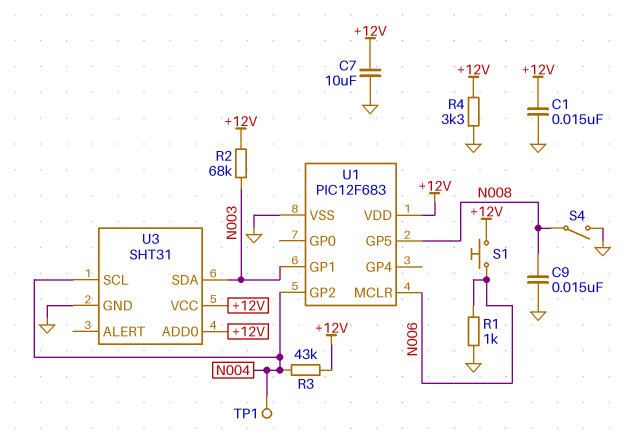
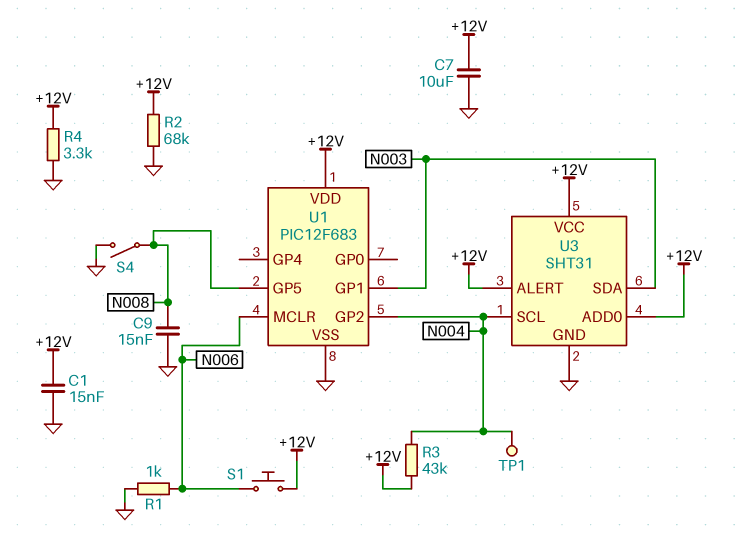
R2: 68k (+12V, N003) -> 68k (+12V, GND)
U3 pin ALERT: none -> +12V

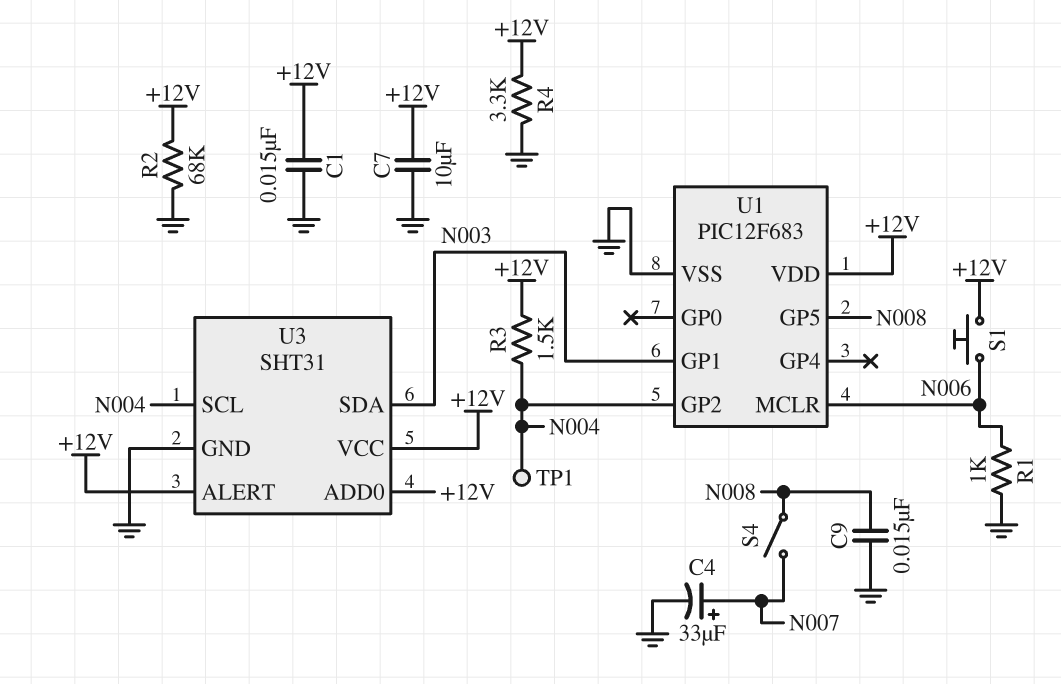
C4: none -> 33uF (plus N007, minus GND)
R3: 43k (+12V, N004) -> 1.5k (+12V, N004)
S4: switch (GND, N008) -> switch (N007, N008)

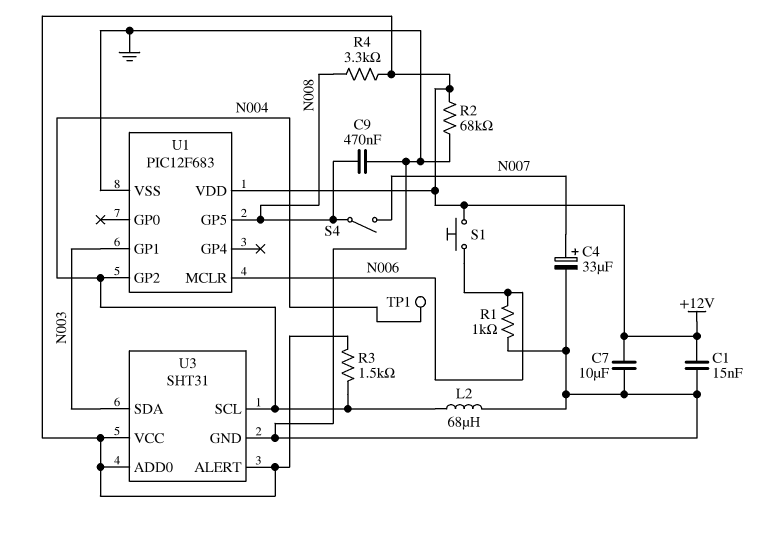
C9: 15nF (GND, N008) -> 470nF (GND, N008)
L2: none -> 68uH (GND, N004)
R4: 3.3k (+12V, GND) -> 3.3k (+12V, N008)

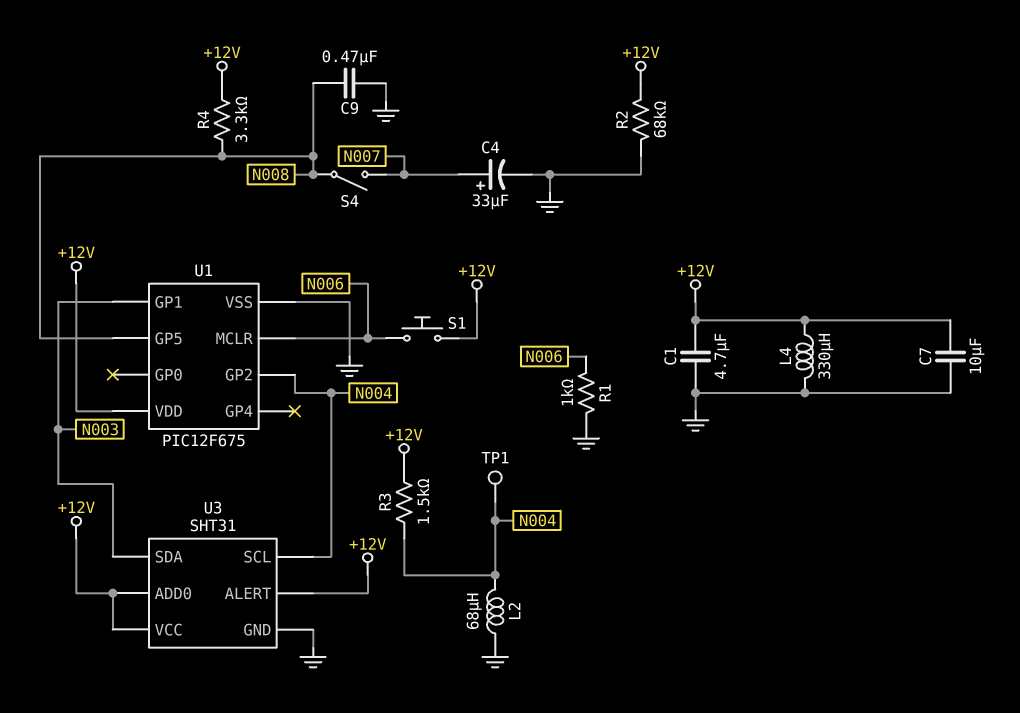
C1: 15nF (+12V, GND) -> 4.7uF (+12V, GND)
L4: none -> 330uH (+12V, GND)
U1: PIC12F683 -> PIC12F675

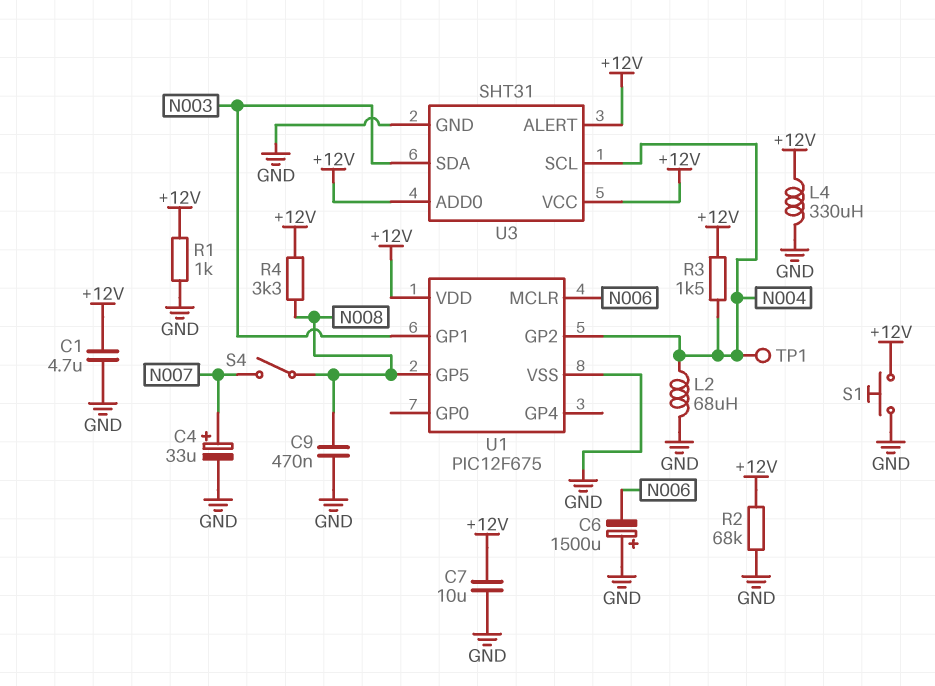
C6: none -> 1500uF (plus GND, minus N006)
R1: 1k (GND, N006) -> 1k (+12V, GND)
S1: button (+12V, N006) -> button (+12V, GND)

